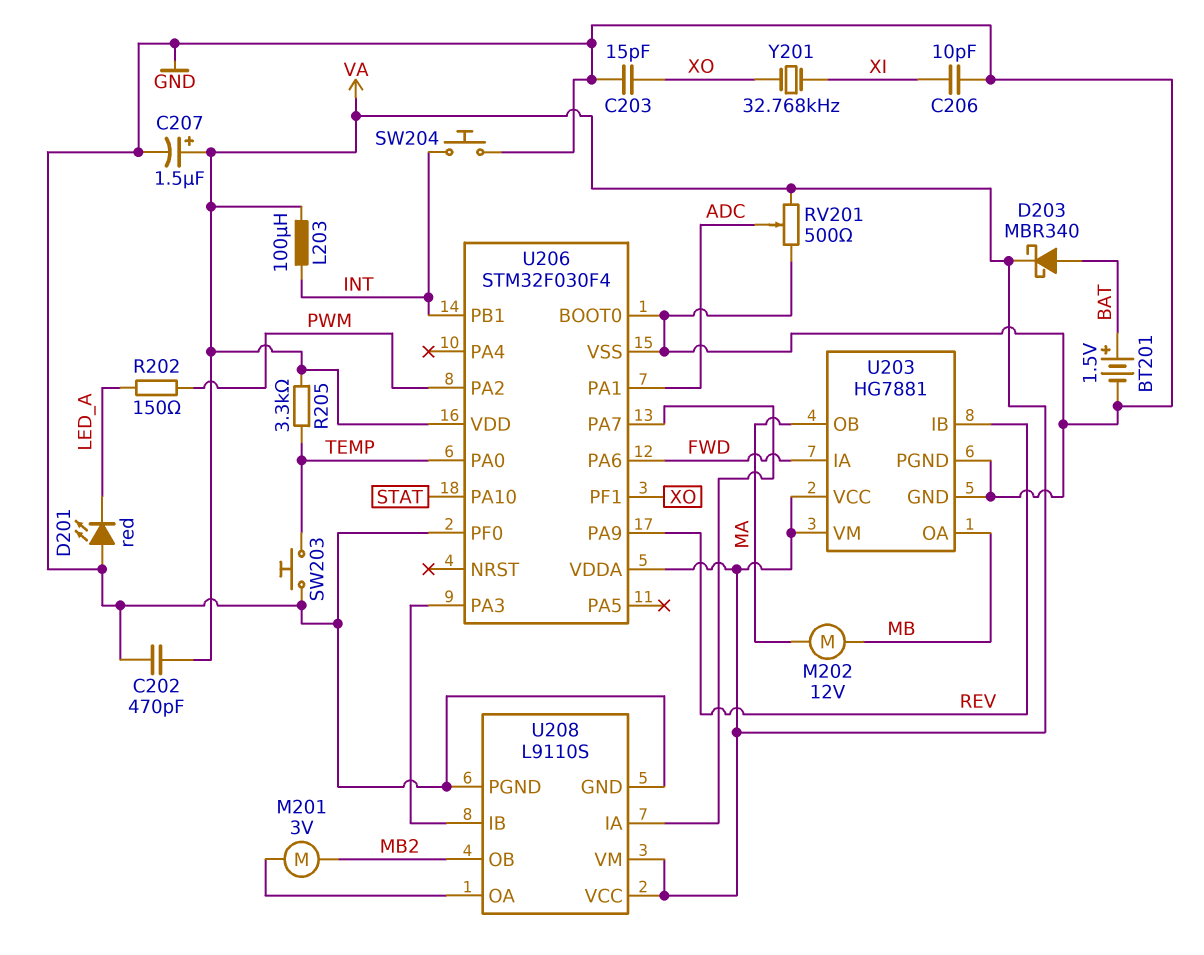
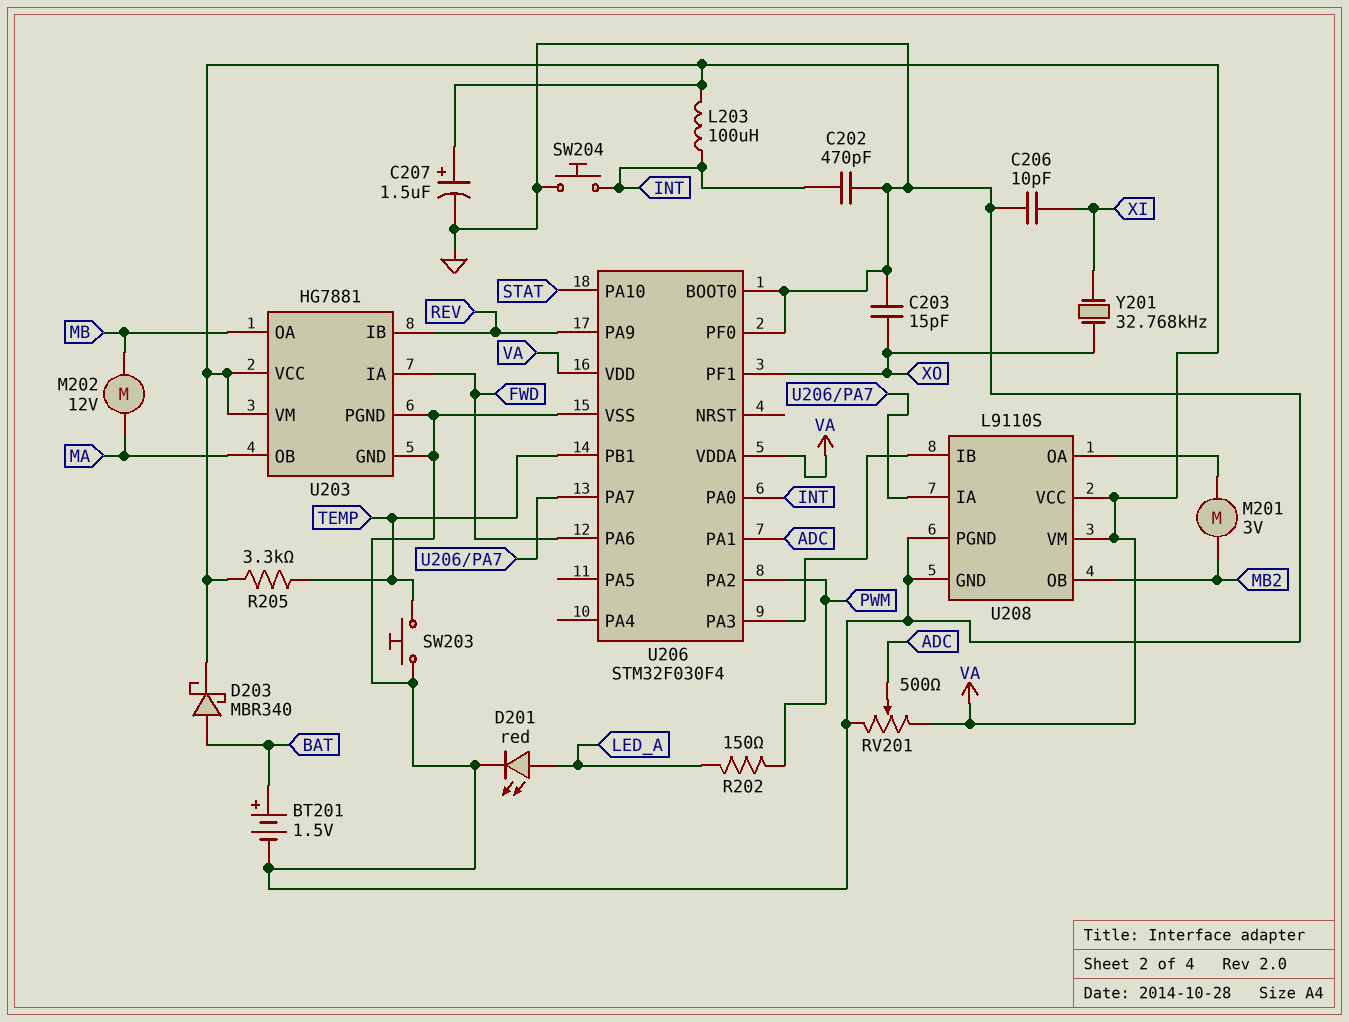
C202: 470pF (GND, VA) -> 470pF (GND, INT)
D201: LED red (A GND, K LED_A) -> LED red (A LED_A, K GND)
U206 pin PA0: TEMP -> INT
U206 pin PB1: INT -> TEMP

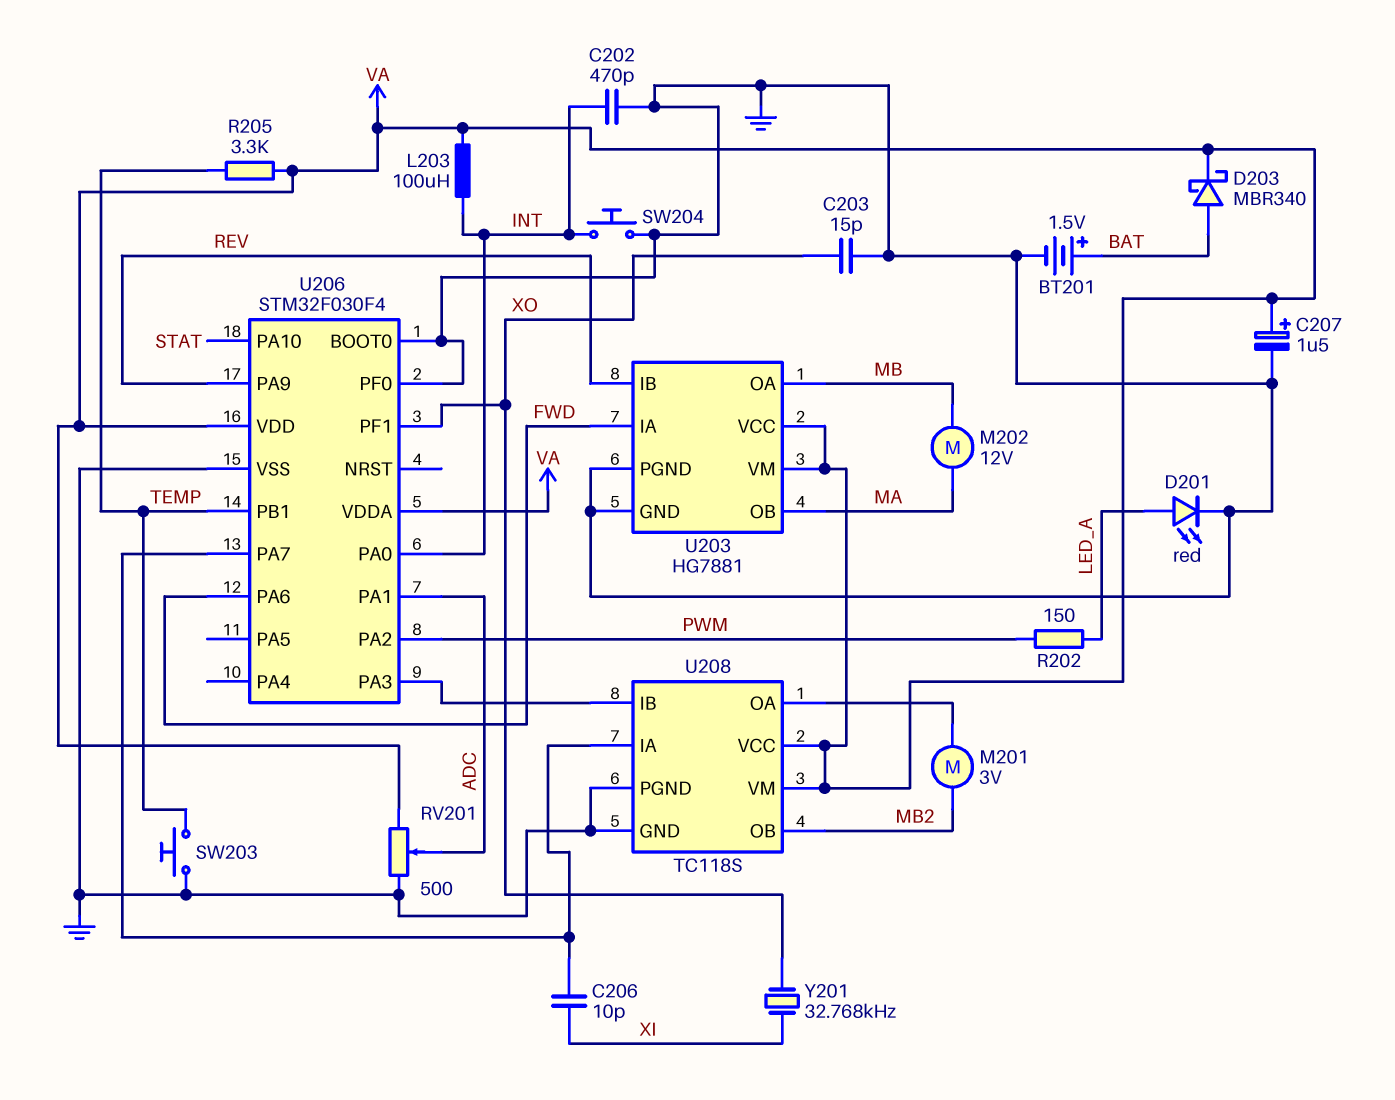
C206: 10pF (GND, XI) -> 10pF (U206/PA7, XI)
U208: L9110S -> TC118S

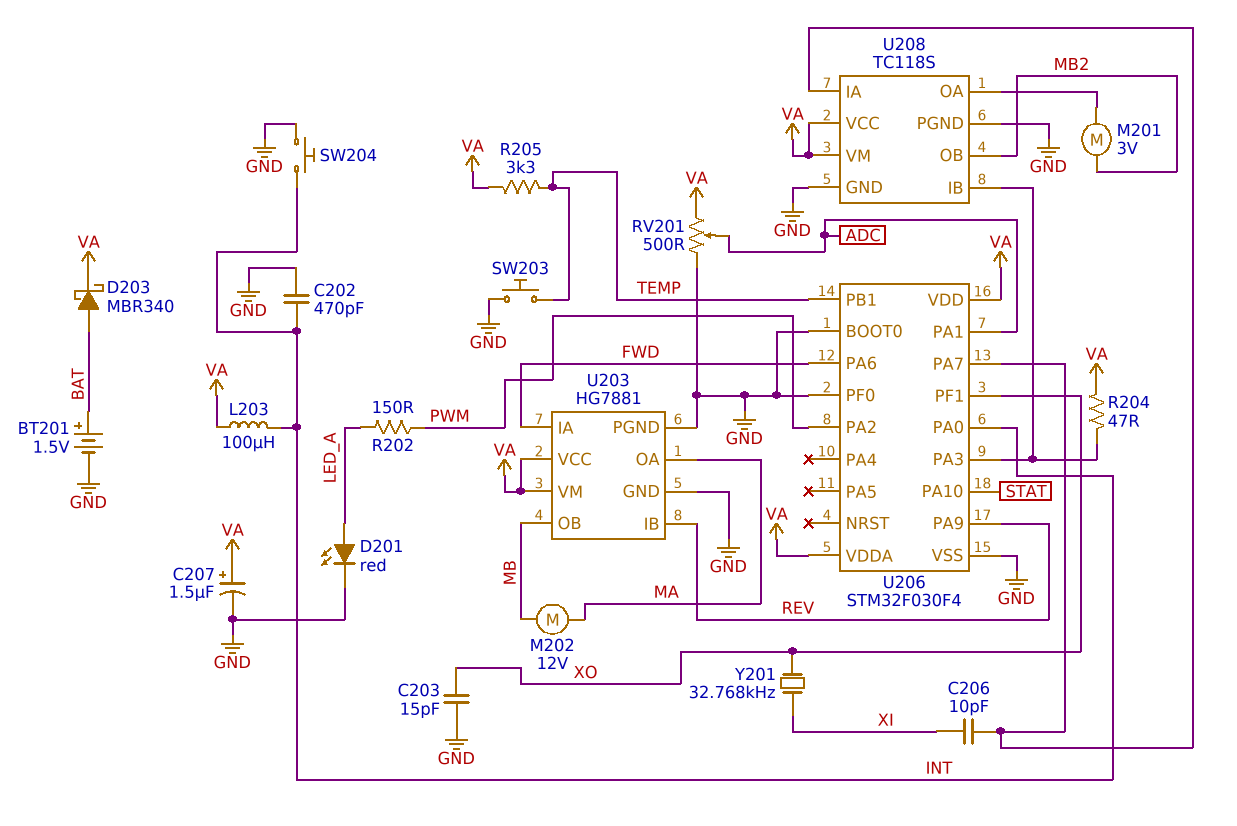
R204: none -> 47 (U206/PA3, VA)
U203 pin OA: MB -> MA
U203 pin OB: MA -> MB

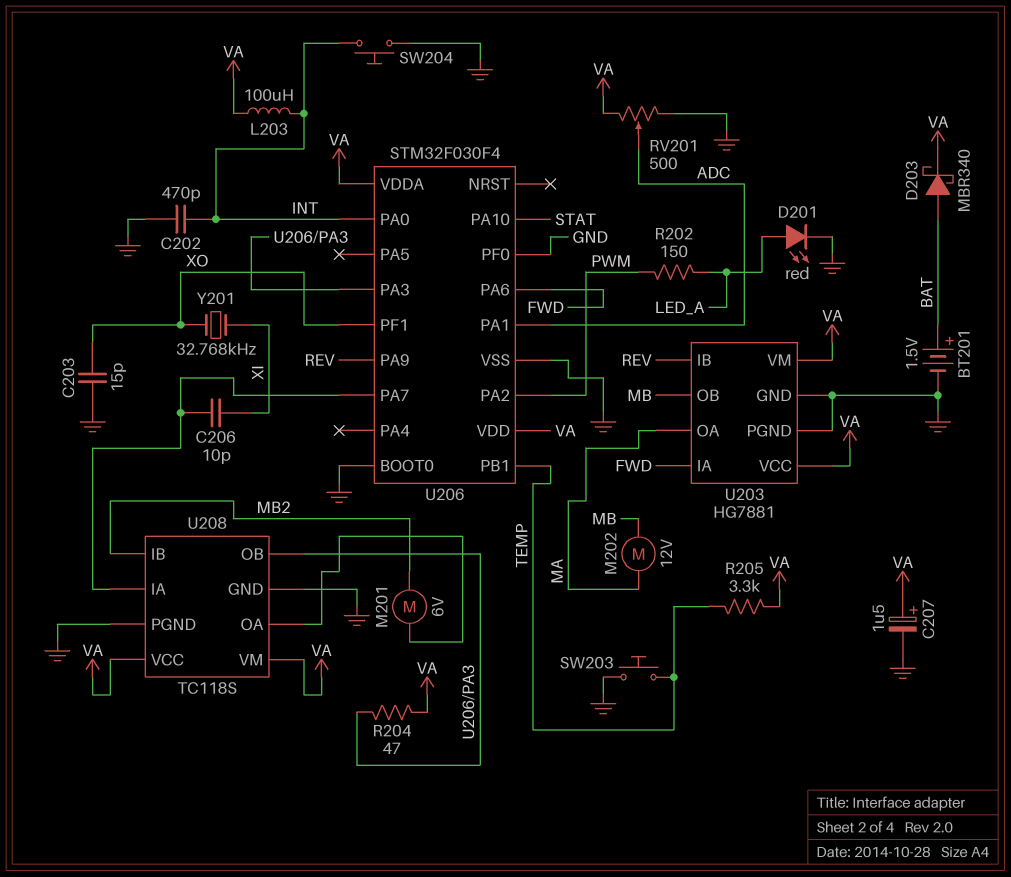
M201: motor 3V (MB2, U208/OA) -> motor 6V (MB2, U208/OA)
U208 pin IB: U206/PA3 -> MB2
U208 pin OB: MB2 -> U206/PA3

